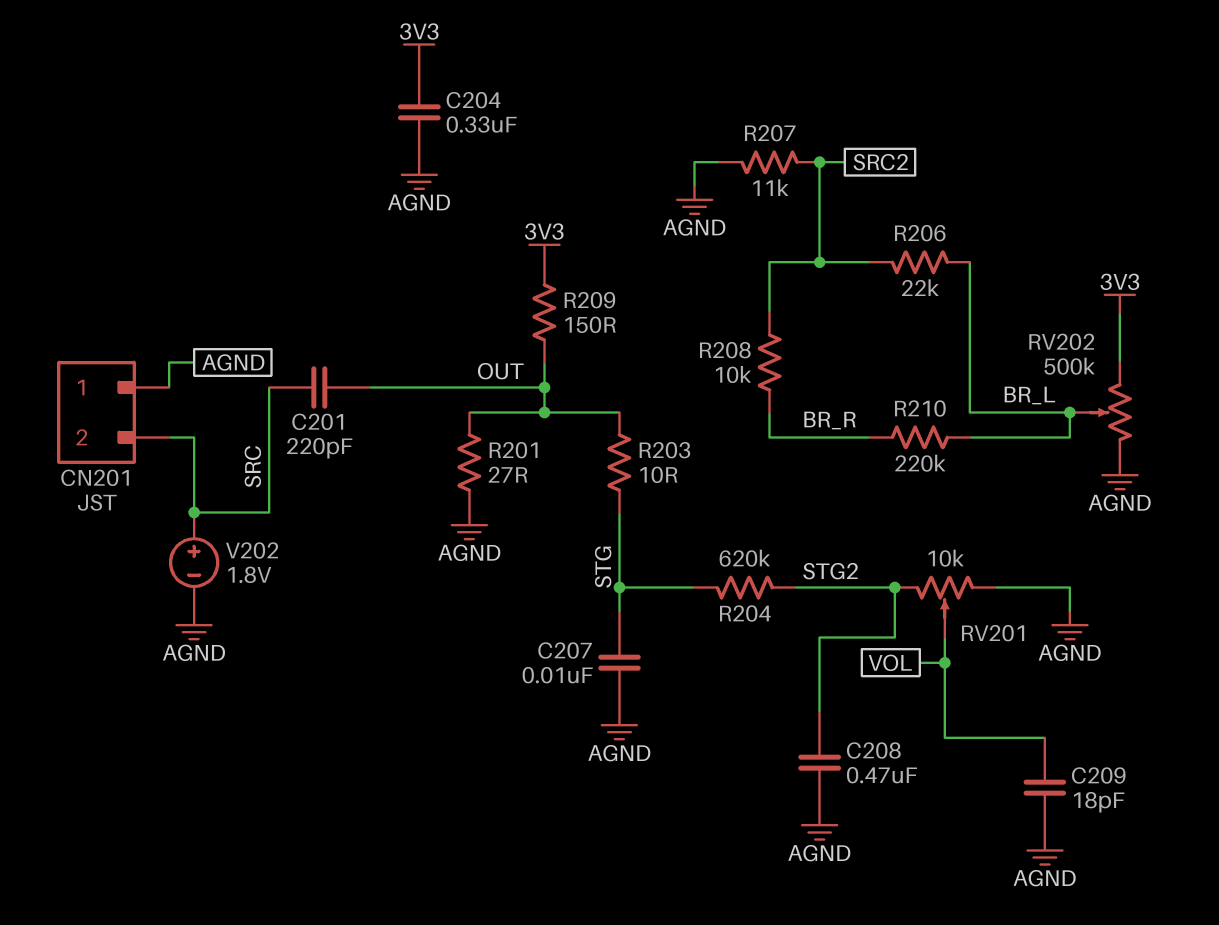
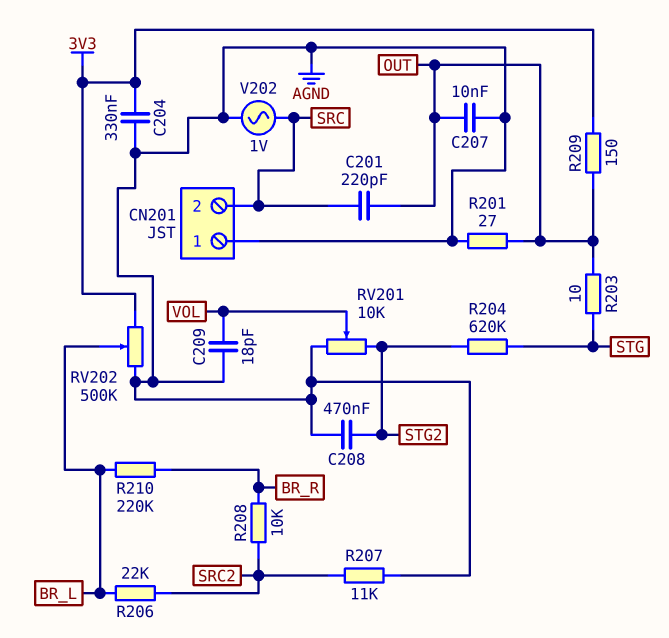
C207: 10nF (AGND, STG) -> 10nF (AGND, OUT)
V202: 1.8V (plus SRC, minus AGND) -> AC 1V (AGND, SRC)

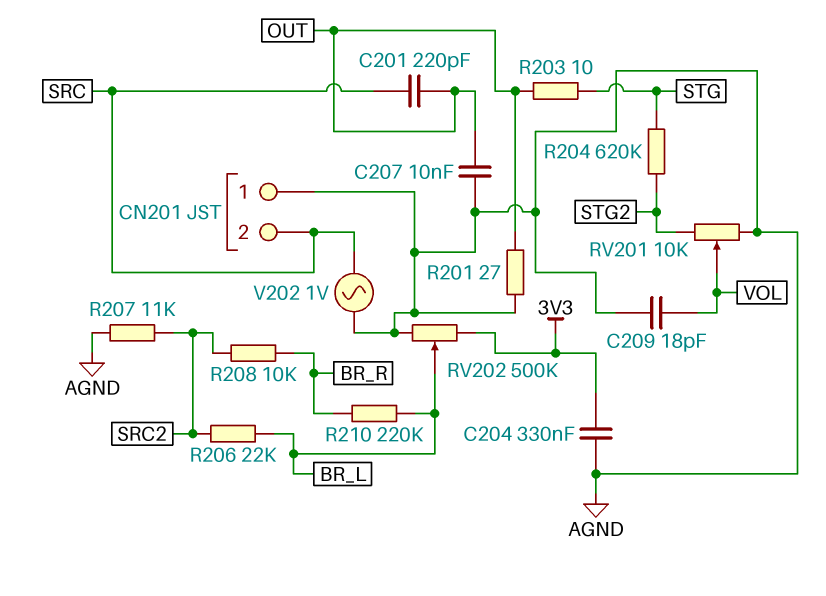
C208: 470nF (AGND, STG2) -> none
R209: 150 (3V3, OUT) -> none

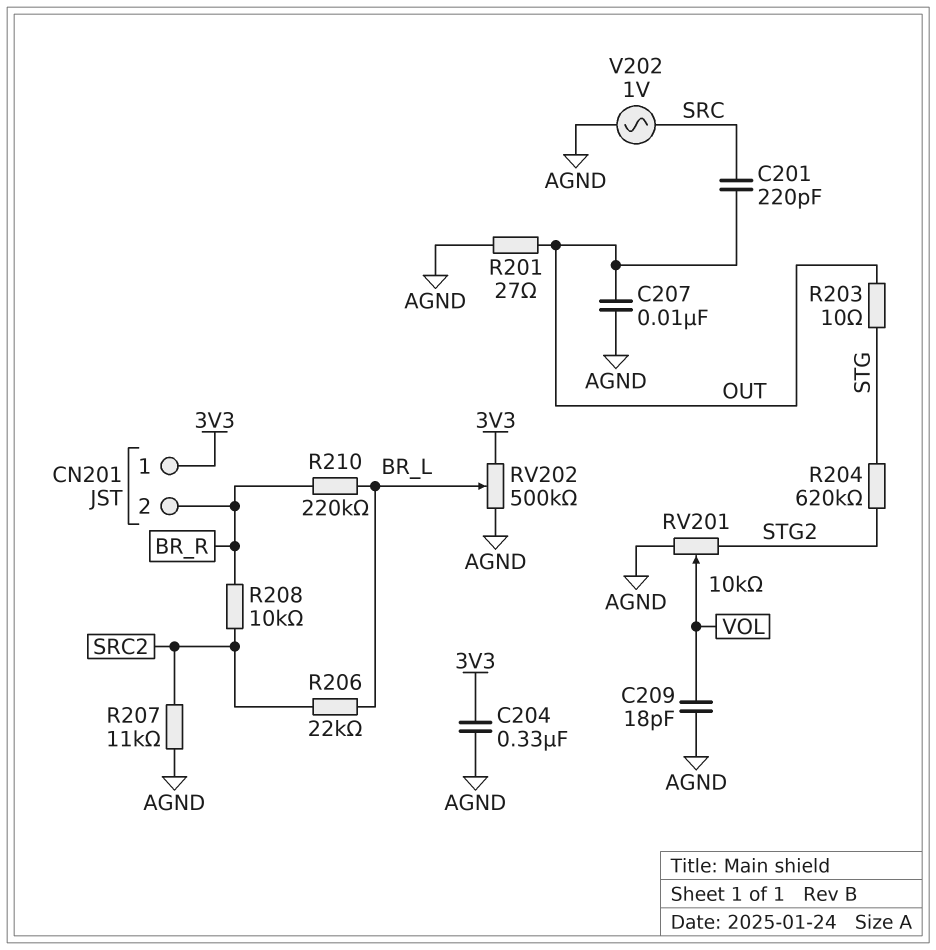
CN201 pin 1: AGND -> 3V3
CN201 pin 2: SRC -> BR_R

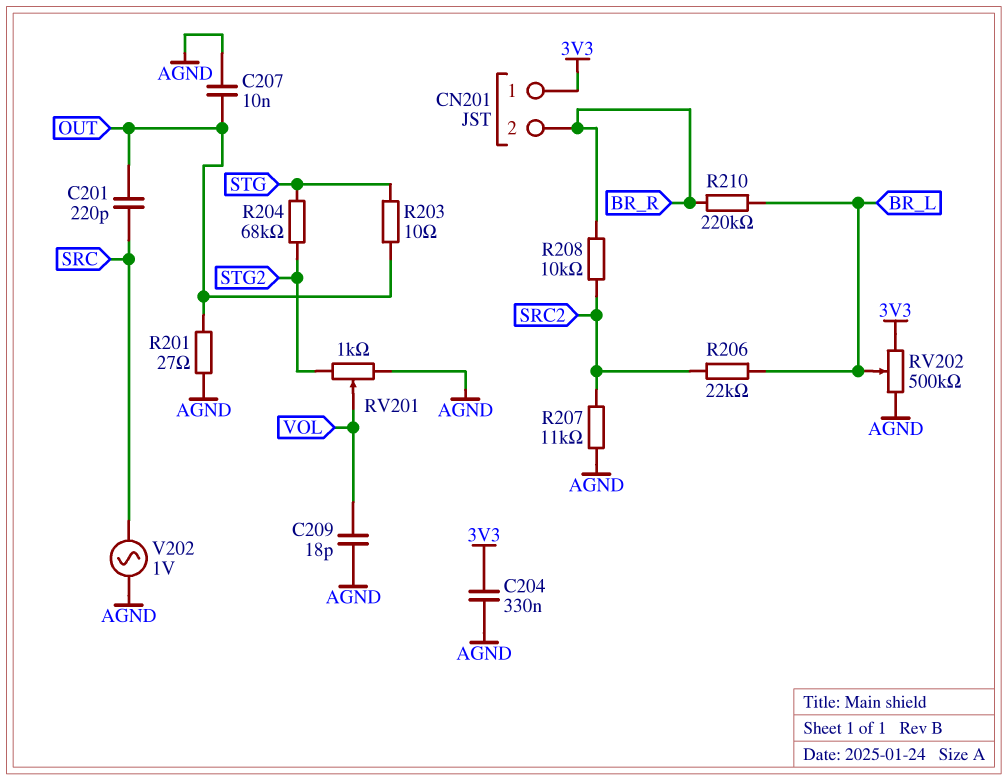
R204: 620k (STG, STG2) -> 68k (STG, STG2)
RV201: 10k (AGND, STG2, wiper VOL) -> 1k (AGND, STG2, wiper VOL)

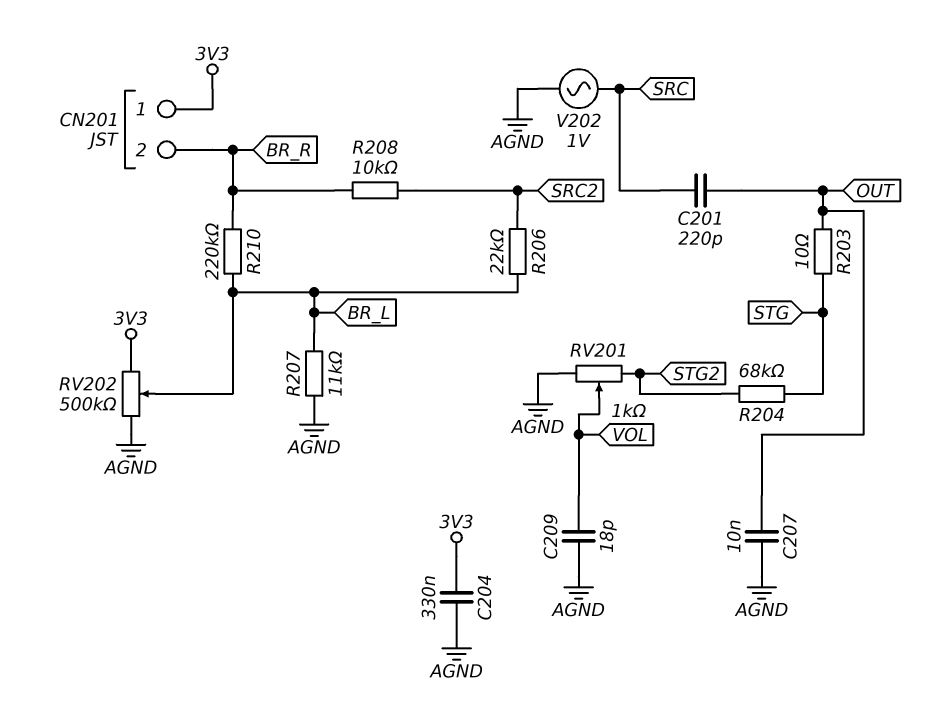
R201: 27 (AGND, OUT) -> none
R207: 11k (AGND, SRC2) -> 11k (AGND, BR_L)

